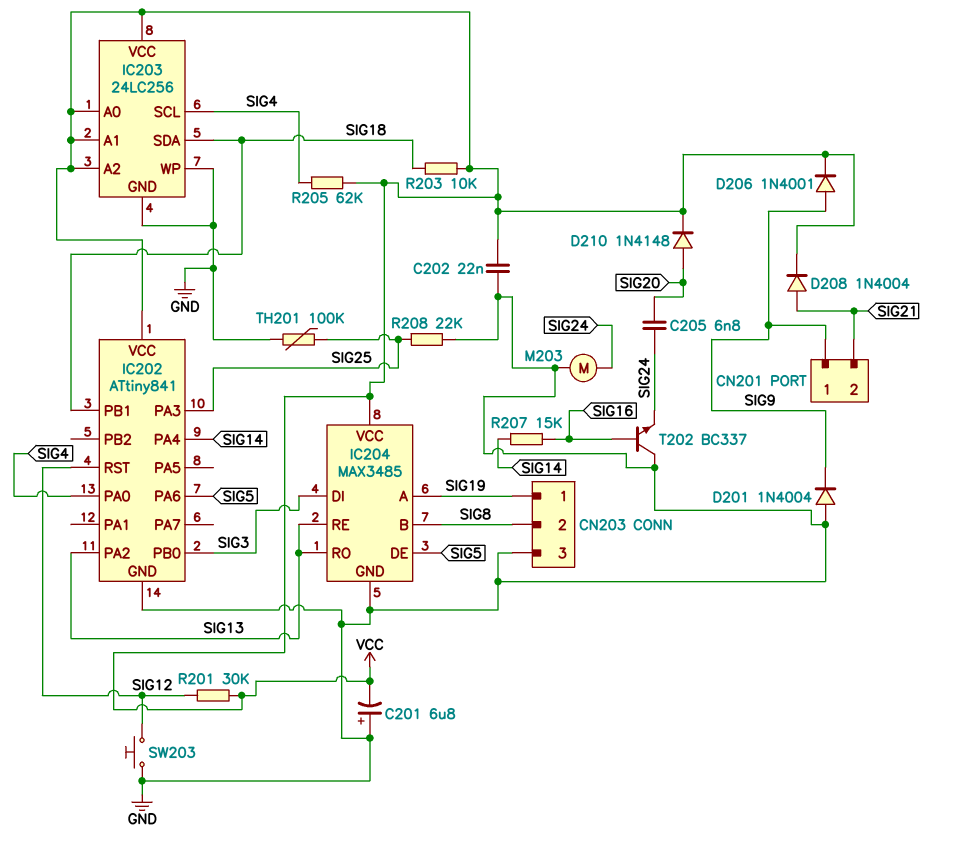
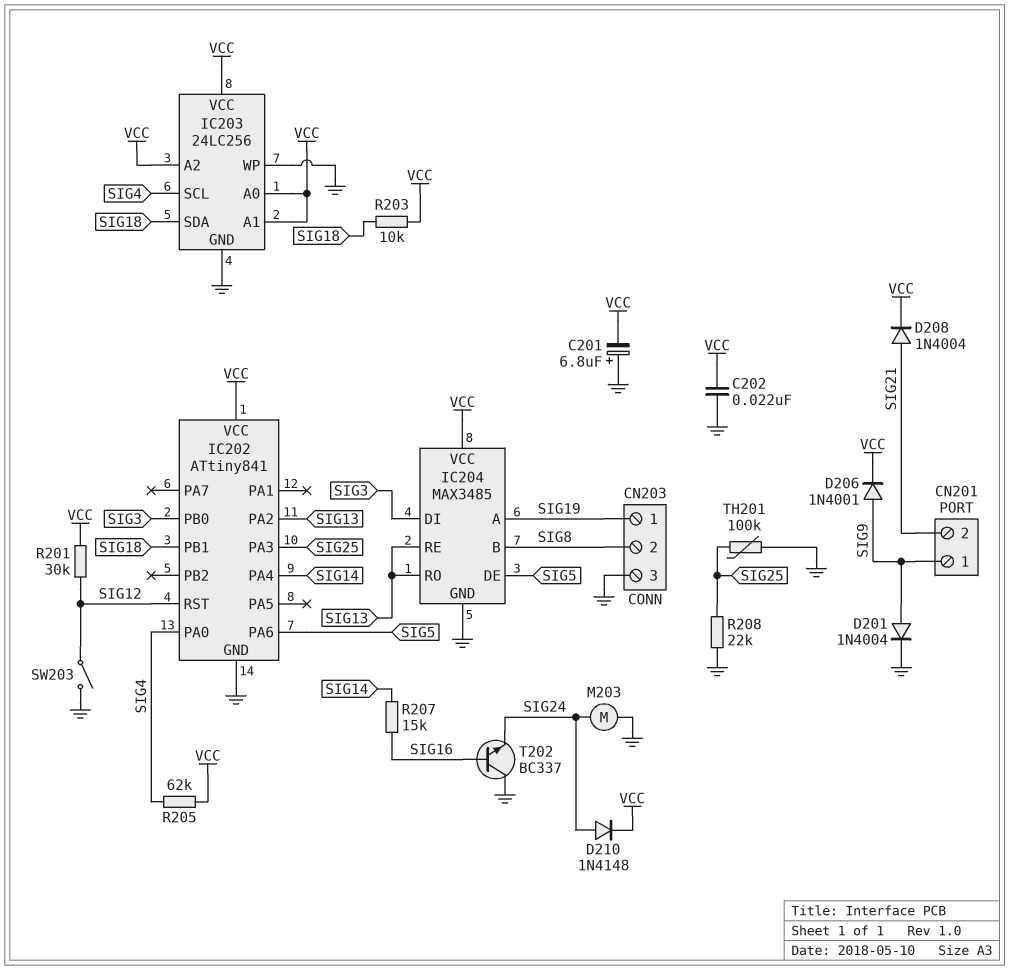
C205: 6.8nF (SIG20, SIG24) -> none
D201: diode 1N4004 (A GND, K SIG9) -> diode 1N4004 (A SIG9, K GND)
D210: diode 1N4148 (A SIG20, K VCC) -> diode 1N4148 (A SIG24, K VCC)
SW203: button (GND, SIG12) -> switch (GND, SIG12)

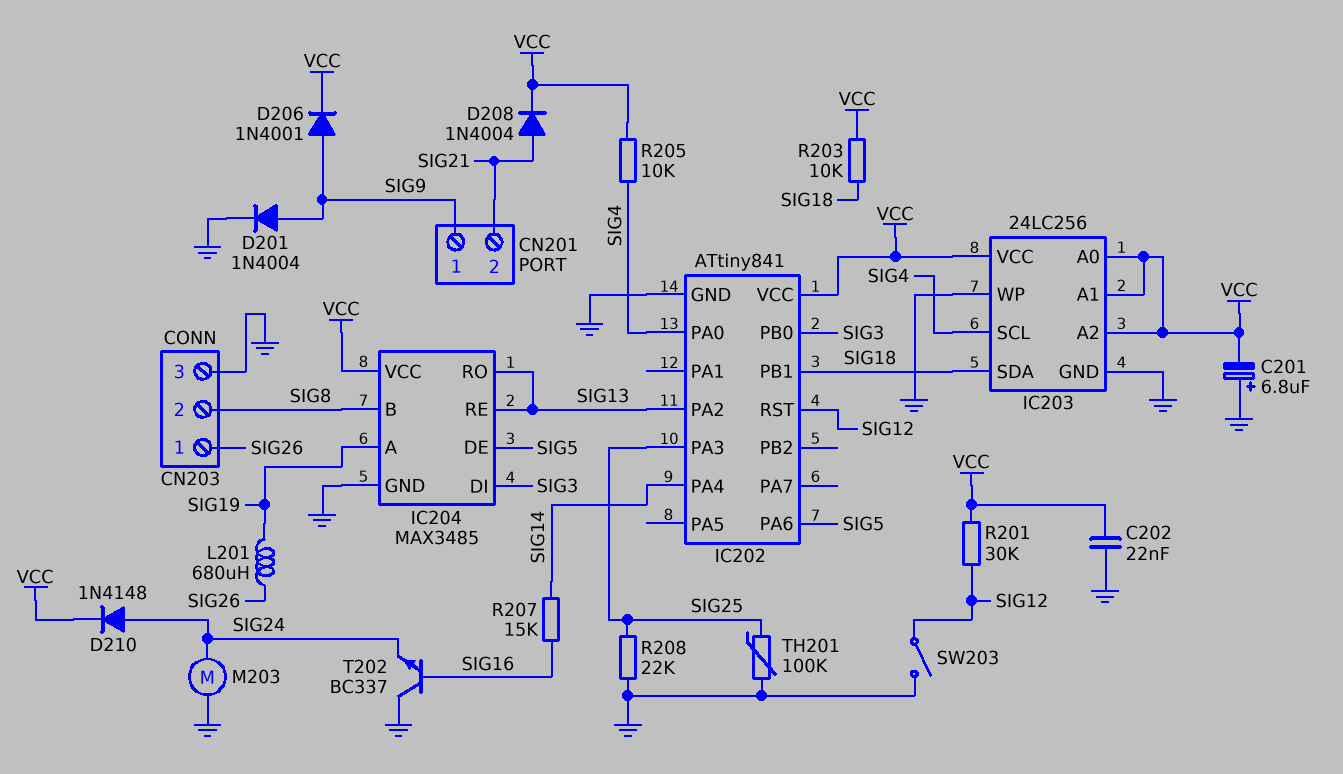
CN203 pin 1: SIG19 -> SIG26
L201: none -> 680uH (SIG19, SIG26)
R205: 62k (SIG4, VCC) -> 10k (SIG4, VCC)

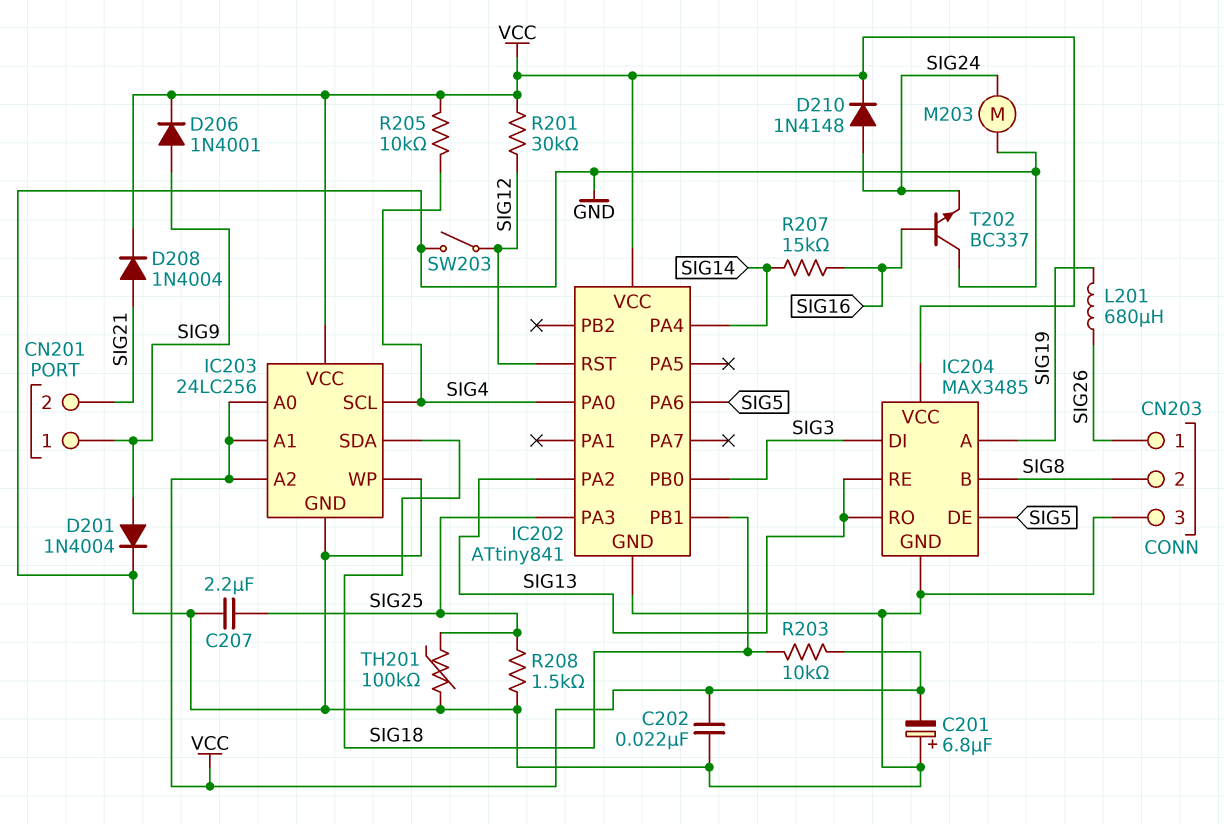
C207: none -> 2.2uF (GND, SIG25)
R208: 22k (GND, SIG25) -> 1.5k (GND, SIG25)

